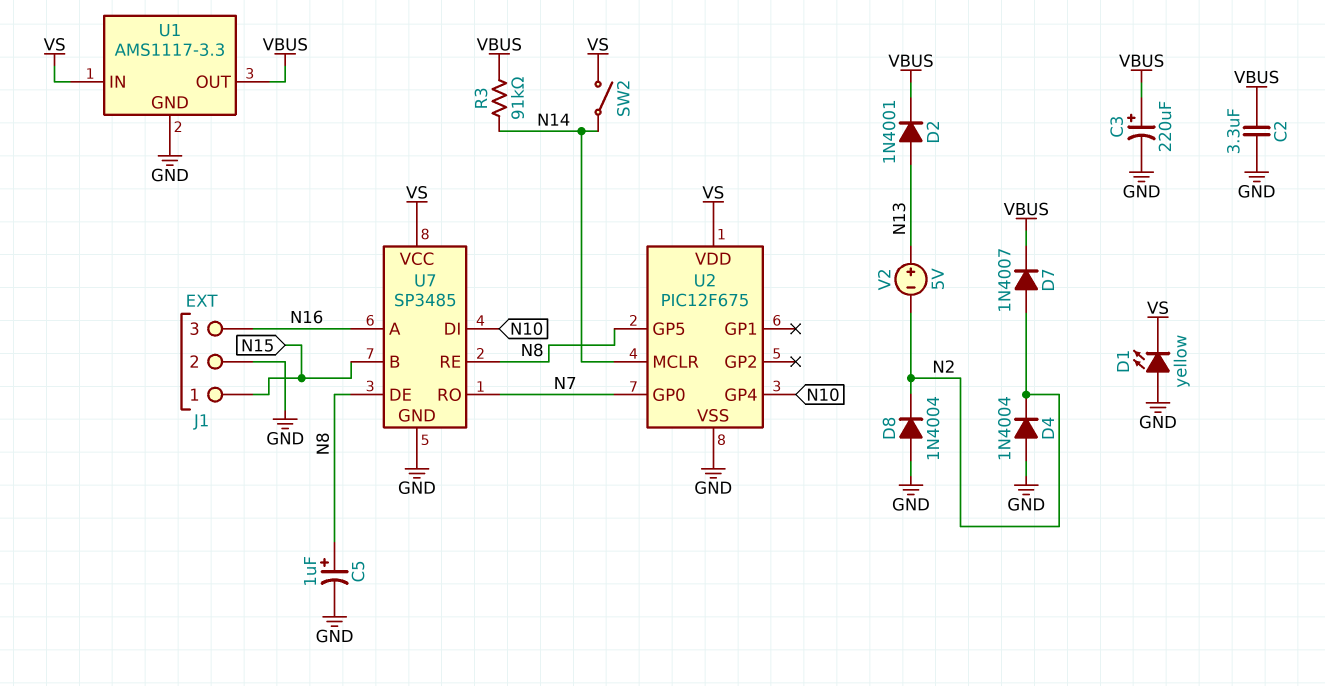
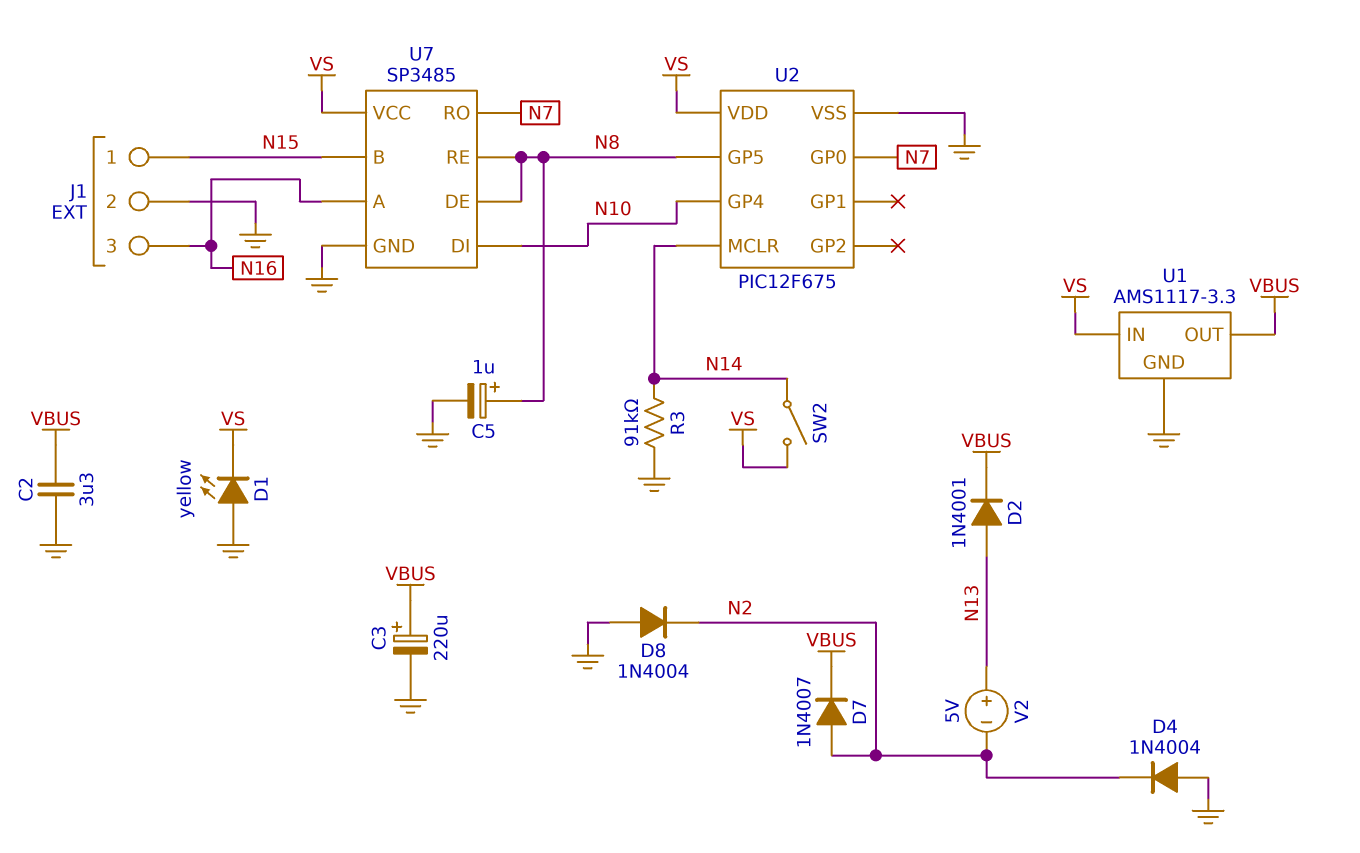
R3: 91k (N14, VBUS) -> 91k (GND, N14)

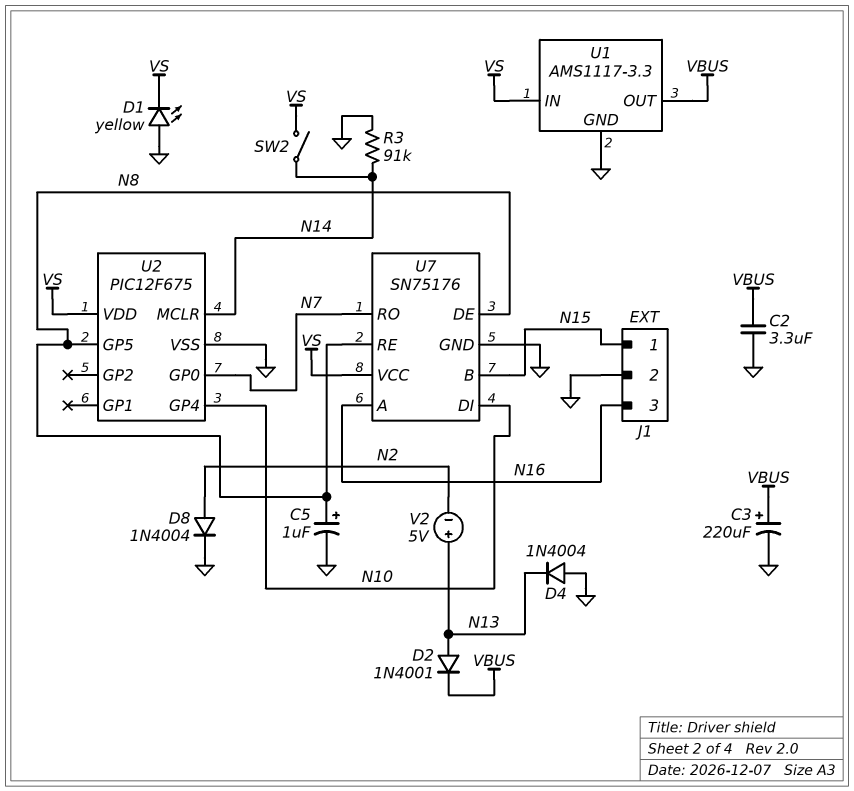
D4: diode 1N4004 (A GND, K N2) -> diode 1N4004 (A GND, K N13)
D7: diode 1N4007 (A N2, K VBUS) -> none
D8: diode 1N4004 (A GND, K N2) -> diode 1N4004 (A N2, K GND)
U7: SP3485 -> SN75176

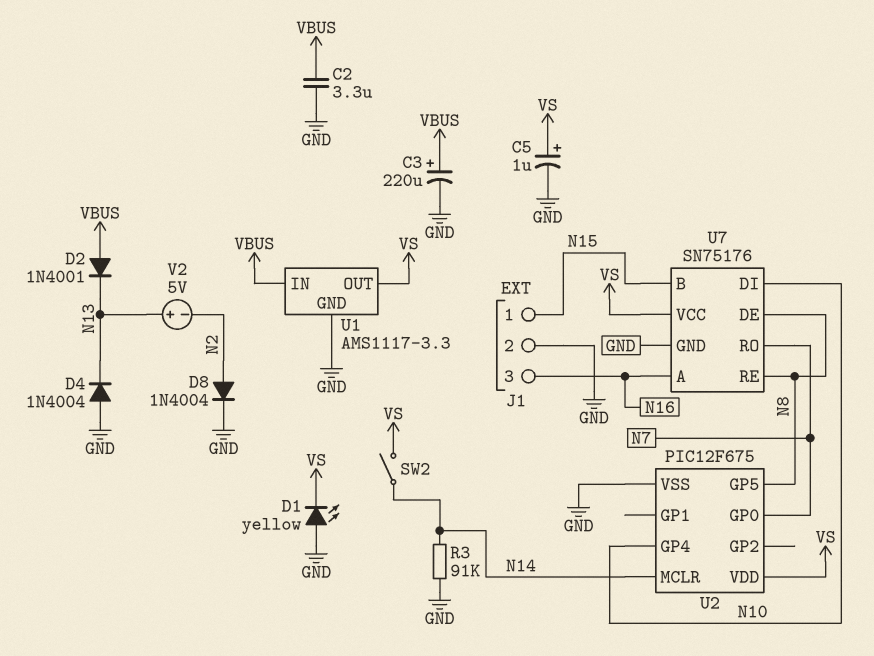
C5: 1uF (plus N8, minus GND) -> 1uF (plus VS, minus GND)
D2: diode 1N4001 (A N13, K VBUS) -> diode 1N4001 (A VBUS, K N13)
U1 pin IN: VS -> VBUS
U1 pin OUT: VBUS -> VS

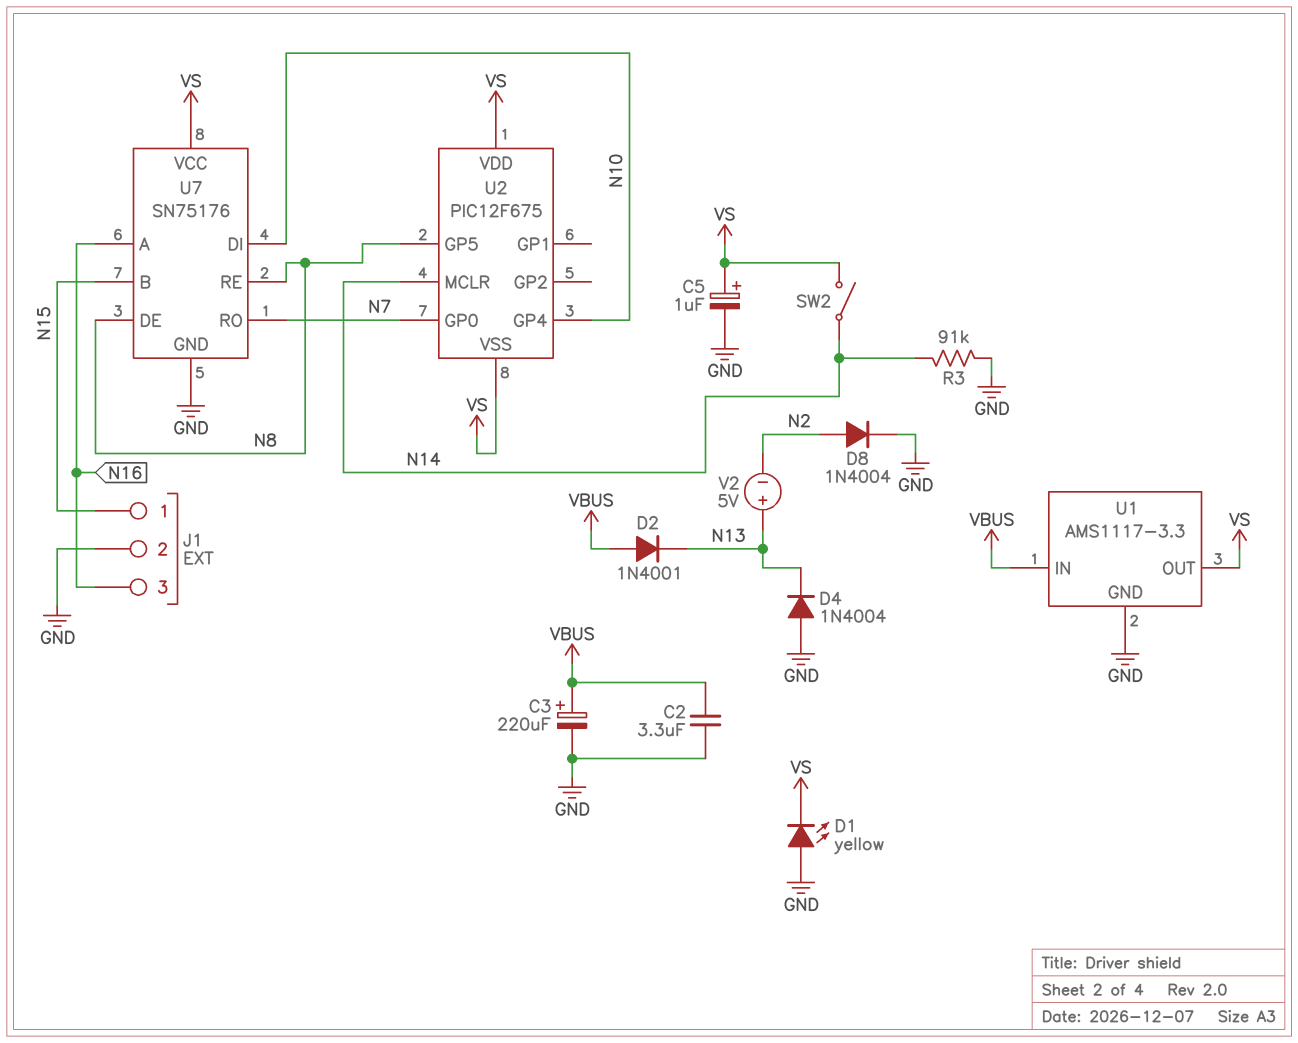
U2 pin VSS: GND -> VS

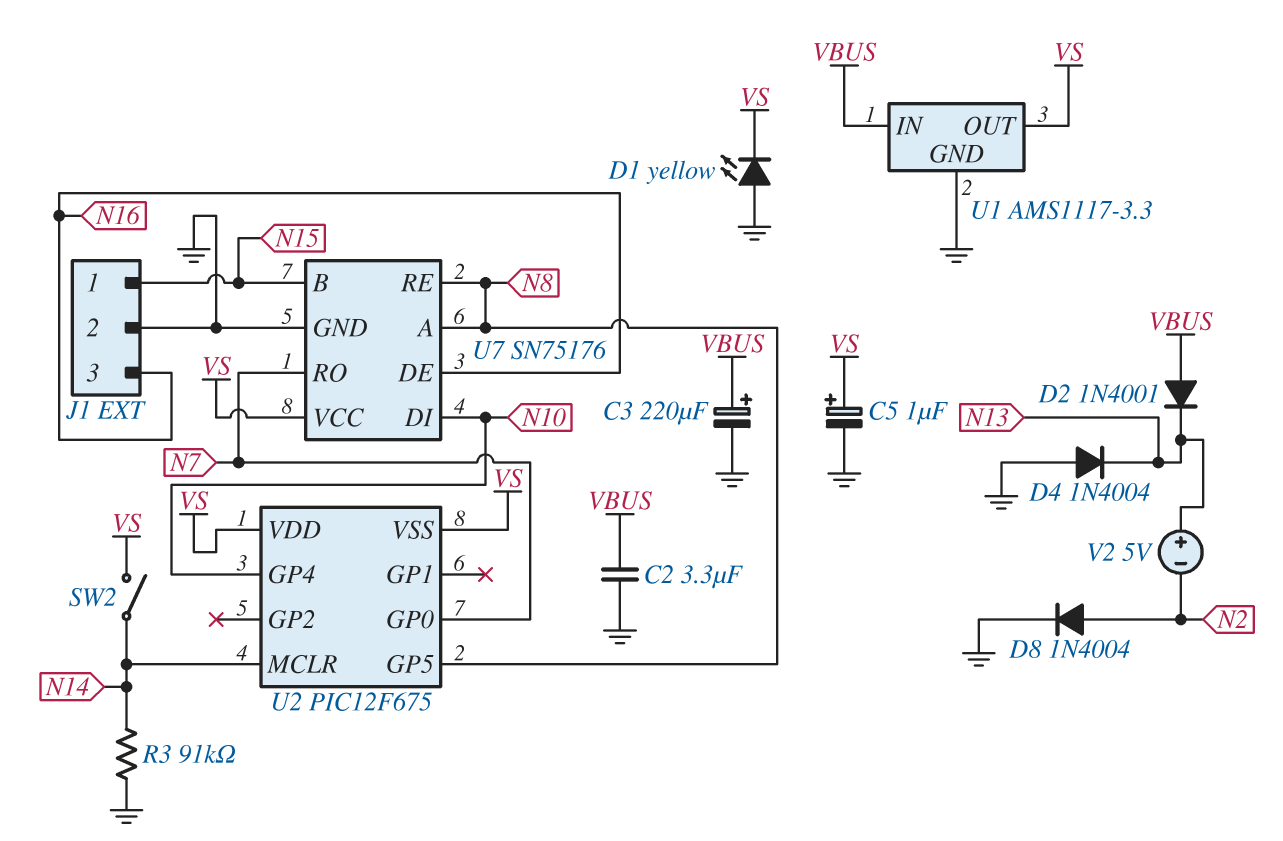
U7 pin A: N16 -> N8
U7 pin DE: N8 -> N16

